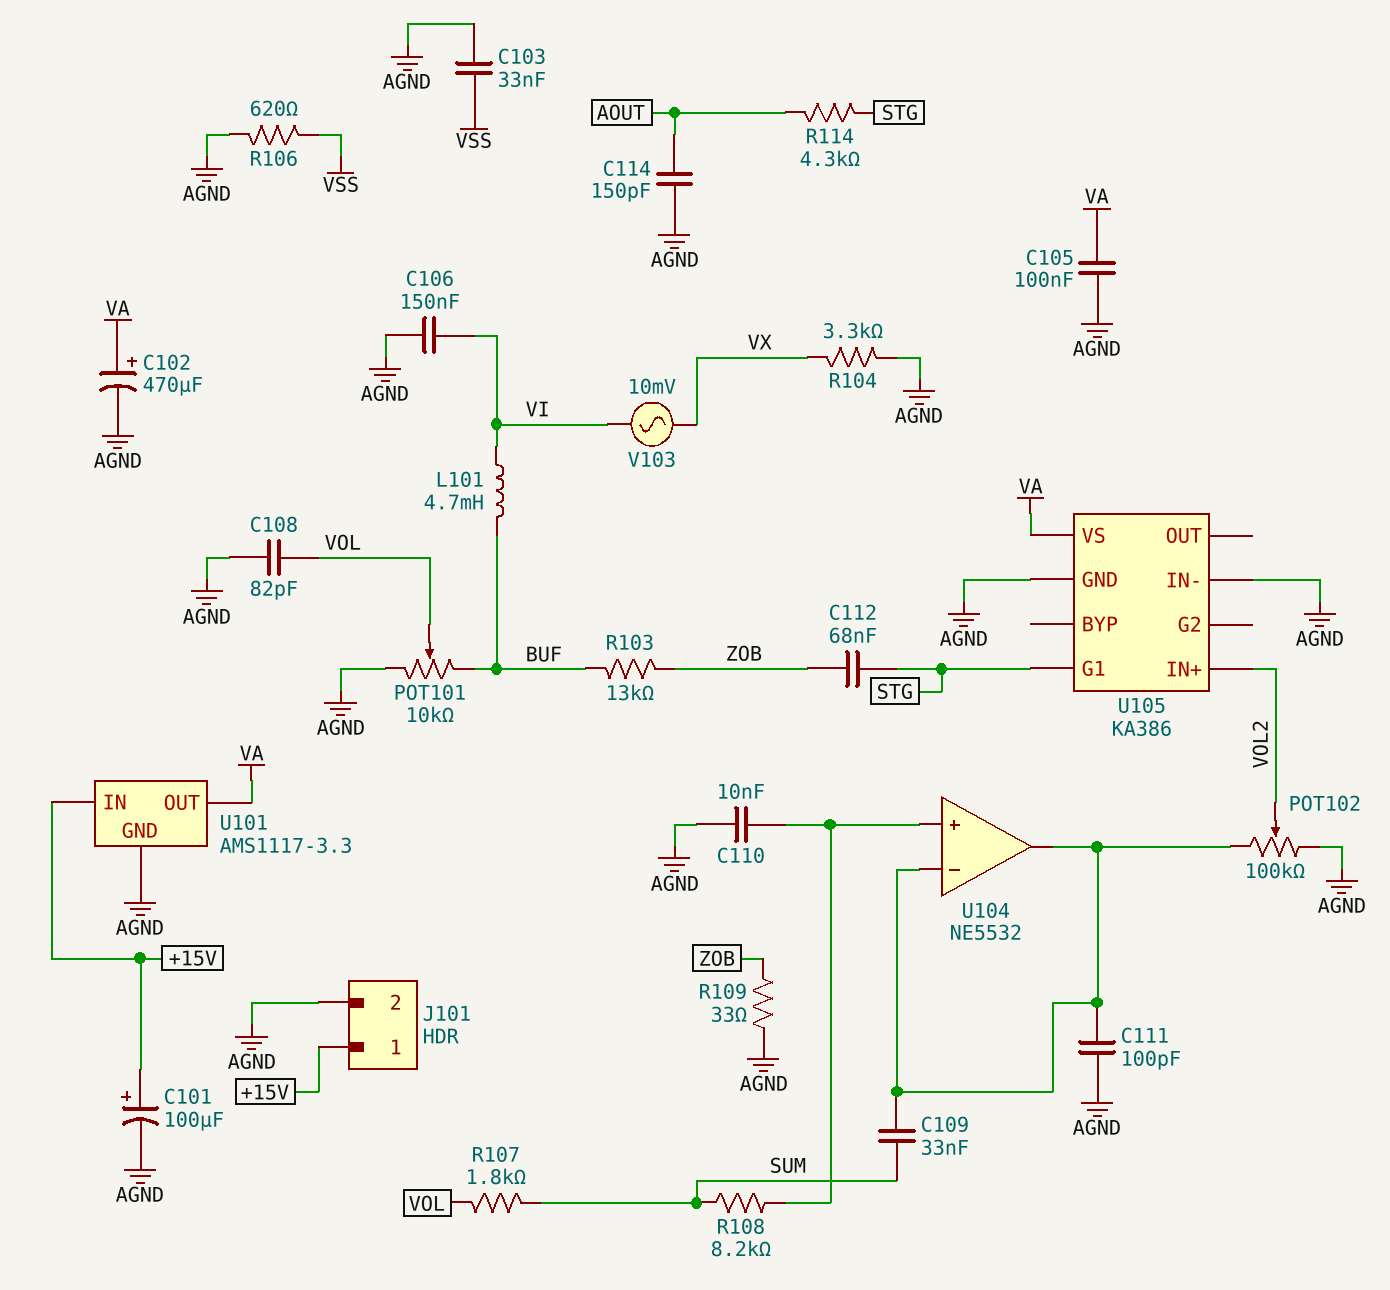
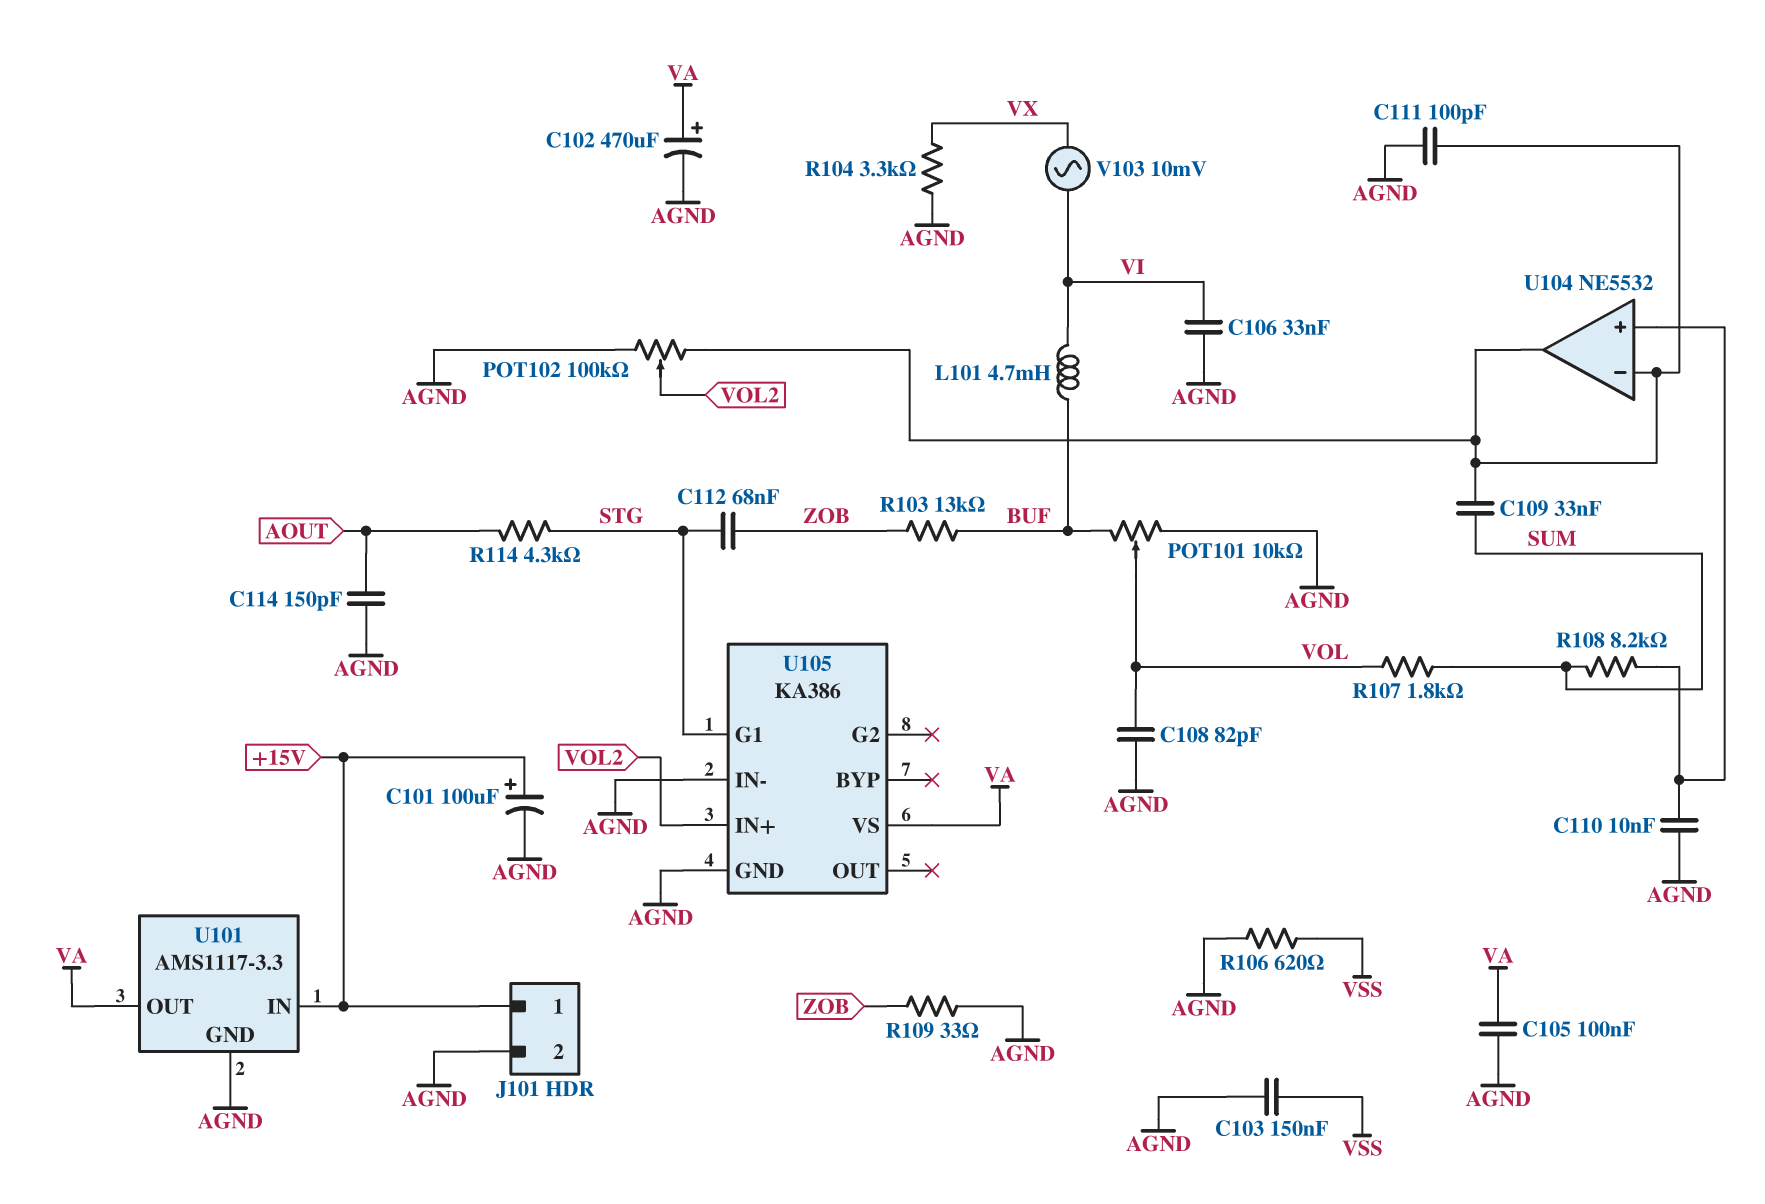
C103: 33nF (AGND, VSS) -> 150nF (AGND, VSS)
C106: 150nF (AGND, VI) -> 33nF (AGND, VI)

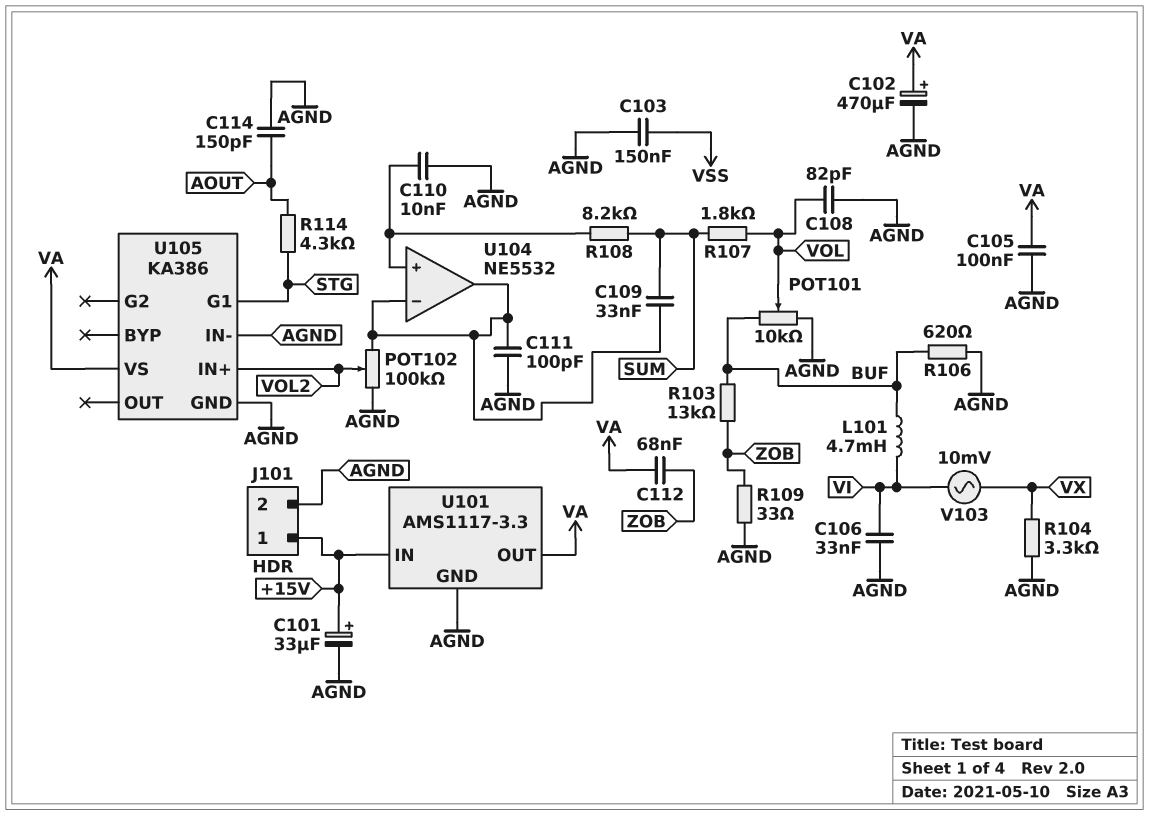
C101: 100uF (plus +15V, minus AGND) -> 33uF (plus +15V, minus AGND)
C112: 68nF (STG, ZOB) -> 68nF (VA, ZOB)
R106: 620 (AGND, VSS) -> 620 (AGND, BUF)

